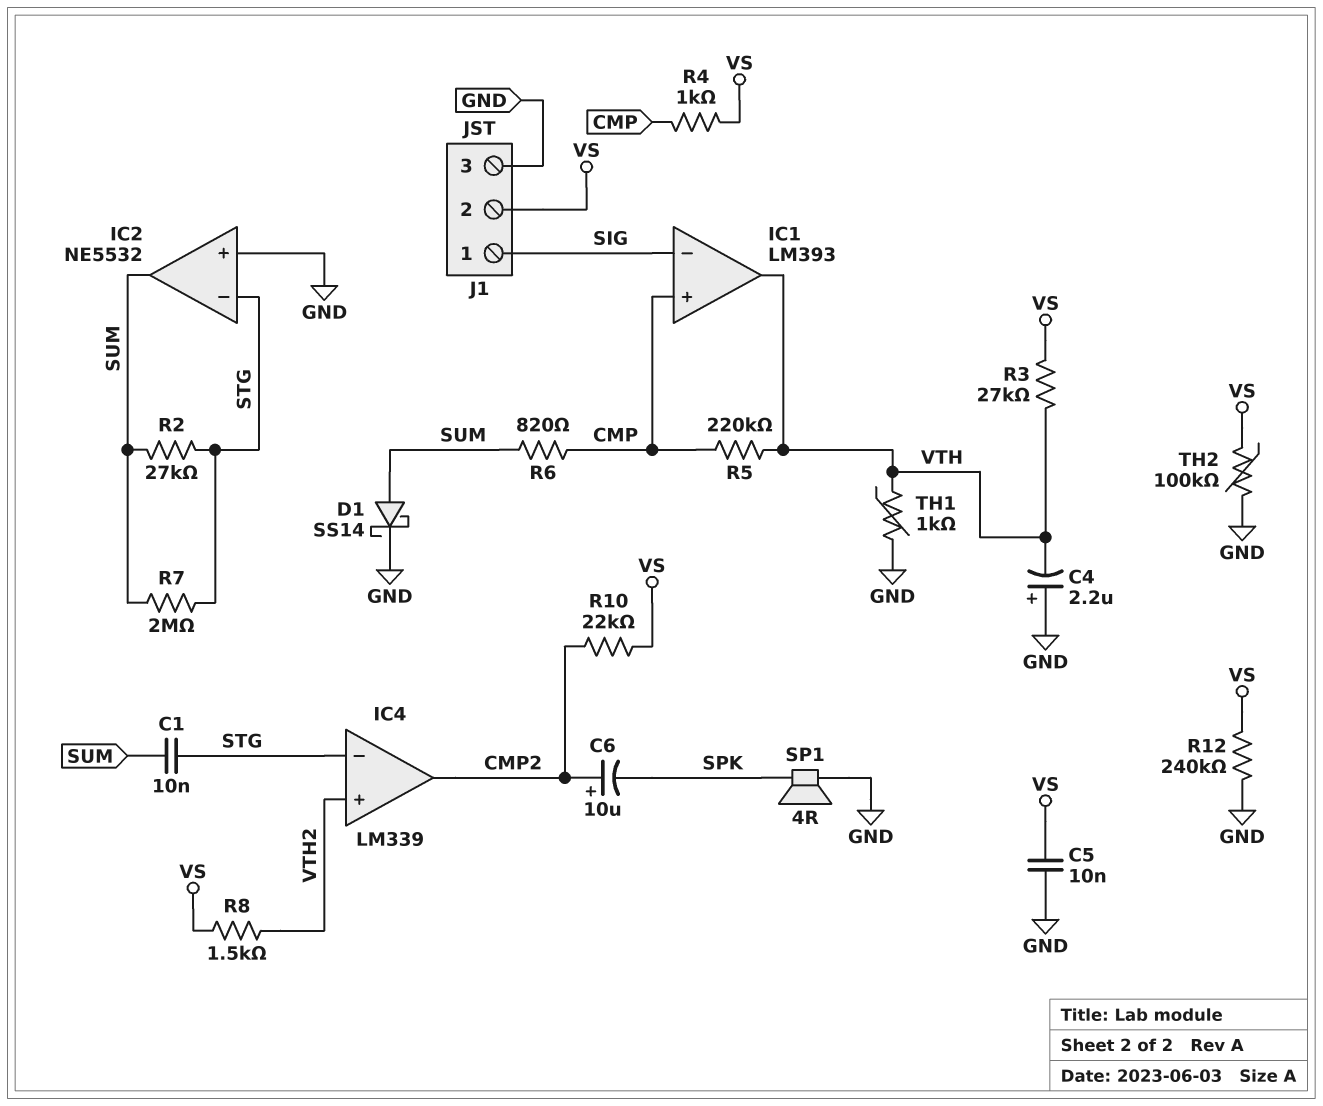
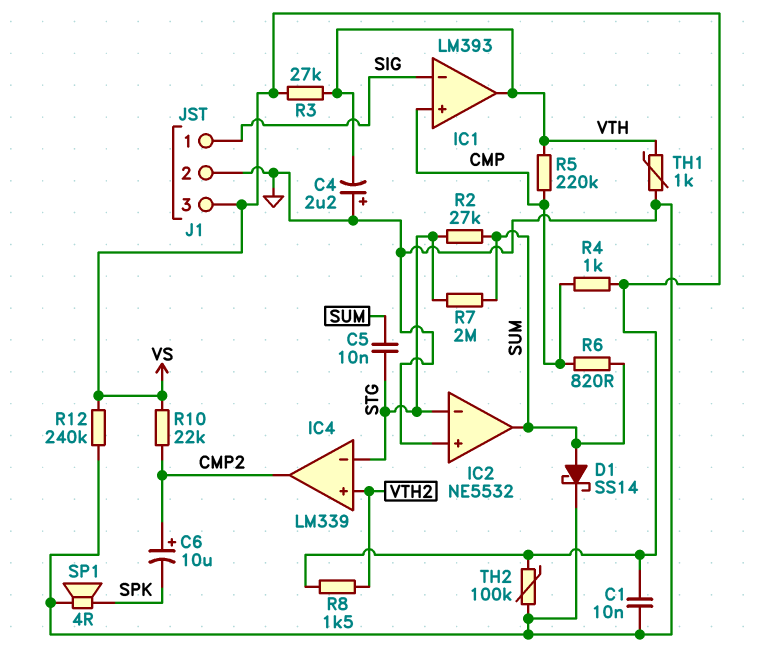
C1: 10nF (STG, SUM) -> 10nF (GND, VS)
C5: 10nF (GND, VS) -> 10nF (STG, SUM)
J1 pin 2: VS -> GND
J1 pin 3: GND -> VS

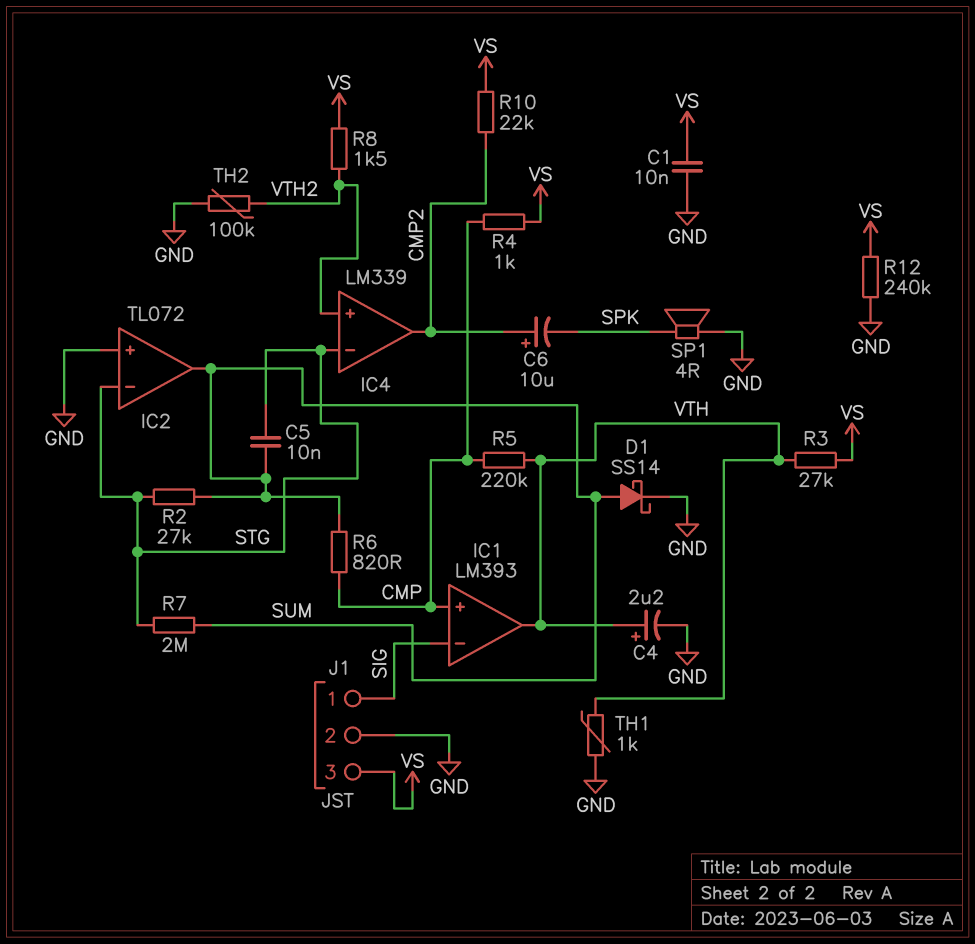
C4: 2.2uF (plus GND, minus VTH) -> 2.2uF (plus VTH, minus GND)
IC2: NE5532 -> TL072
TH2: 100k (GND, VS) -> 100k (GND, VTH2)

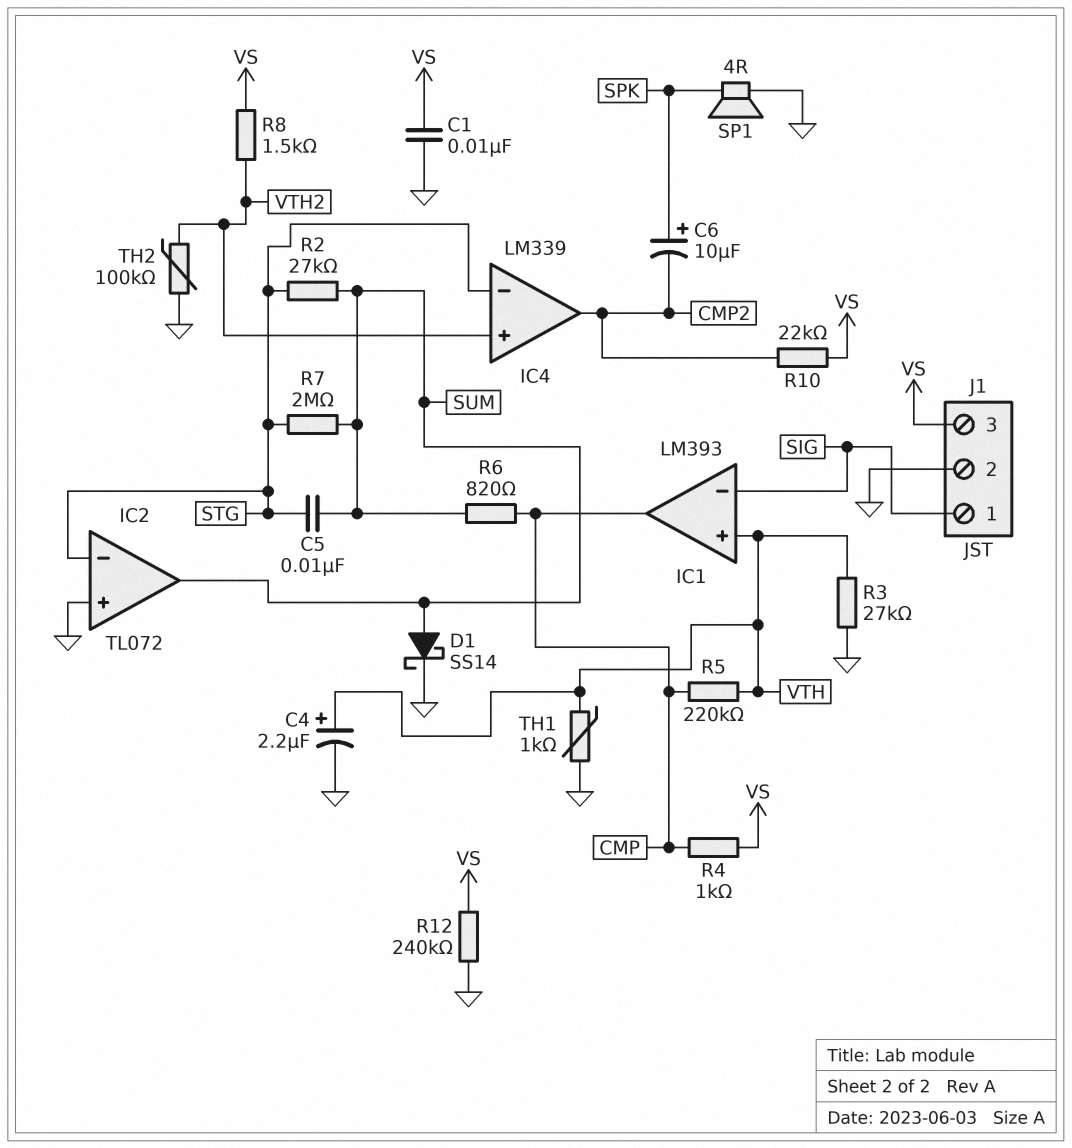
C6: 10uF (plus CMP2, minus SPK) -> 10uF (plus SPK, minus CMP2)
IC1 pin in+: CMP -> VTH
IC1 pin out: VTH -> CMP
R3: 27k (VS, VTH) -> 27k (GND, VTH)

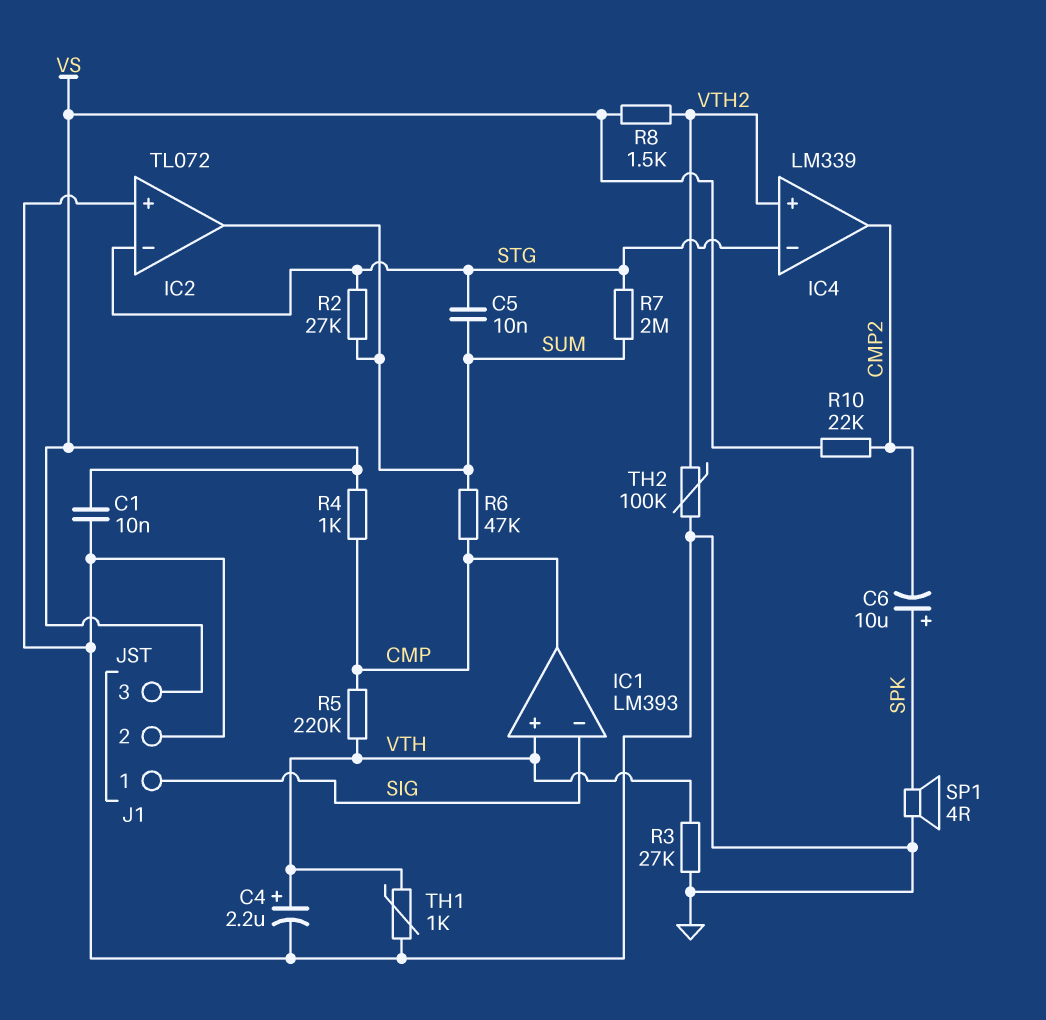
D1: schottky SS14 (A SUM, K GND) -> none
R6: 820 (CMP, SUM) -> 47k (CMP, SUM)
R12: 240k (GND, VS) -> none

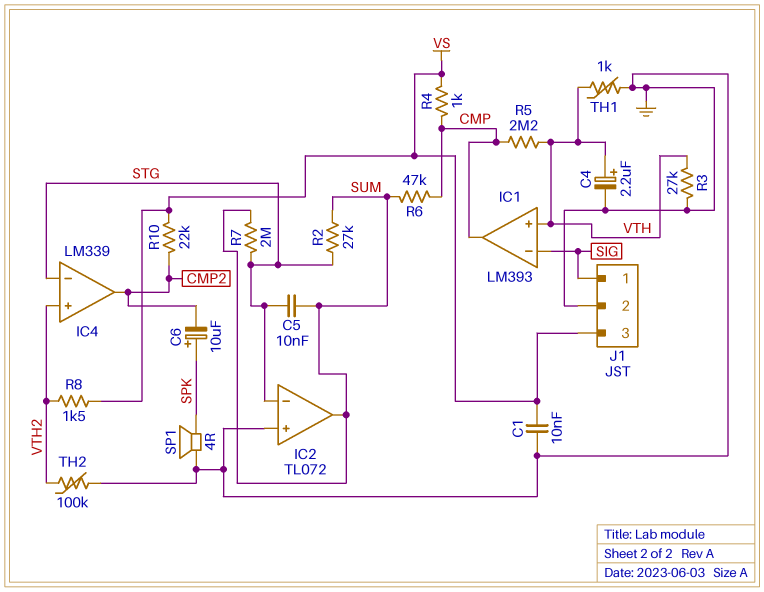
R5: 220k (CMP, VTH) -> 2.2M (CMP, VTH)

